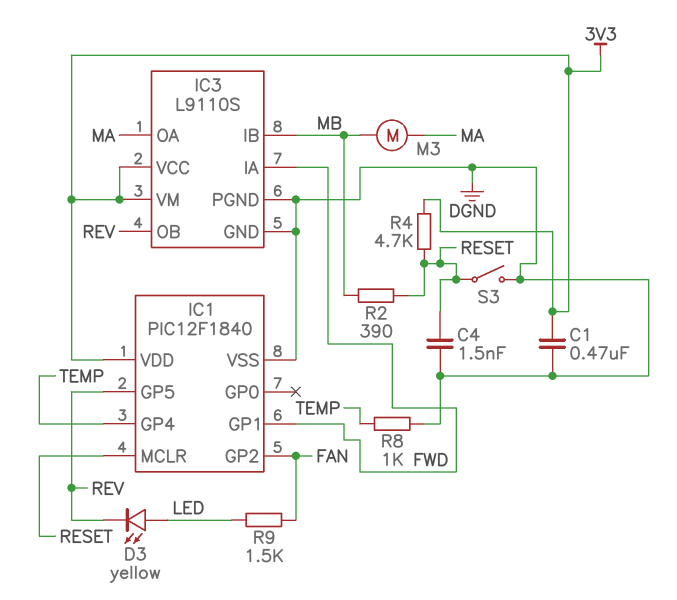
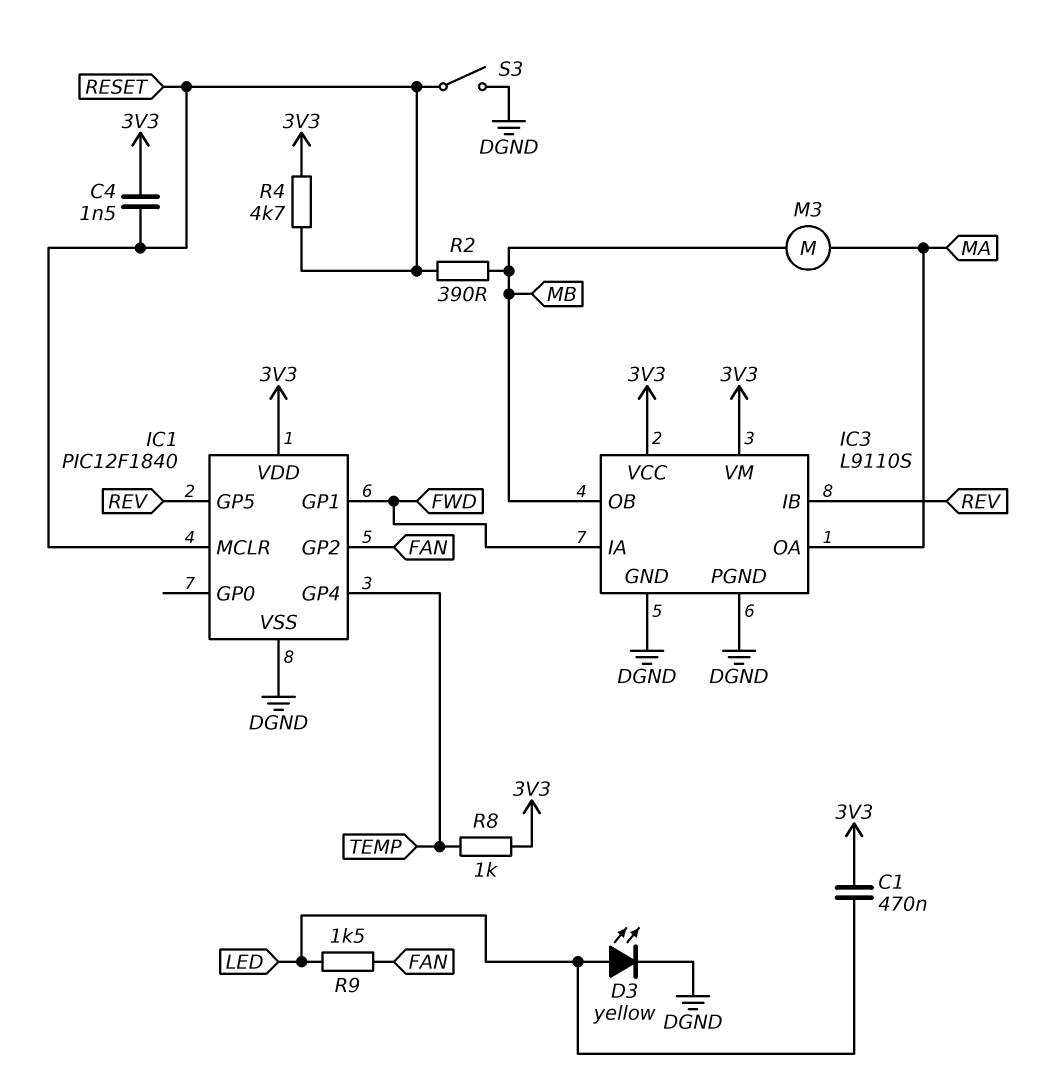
C1: 470nF (3V3, DGND) -> 470nF (3V3, LED)
C4: 1.5nF (DGND, RESET) -> 1.5nF (3V3, RESET)
D3: LED yellow (A LED, K REV) -> LED yellow (A LED, K DGND)
IC3 pin IB: MB -> REV
IC3 pin OB: REV -> MB
R8: 1k (DGND, TEMP) -> 1k (3V3, TEMP)

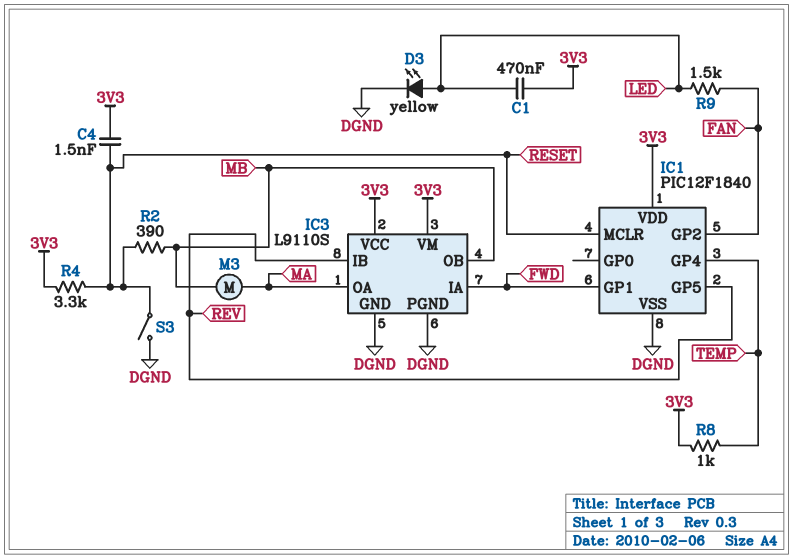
R4: 4.7k (3V3, RESET) -> 3.3k (3V3, RESET)

